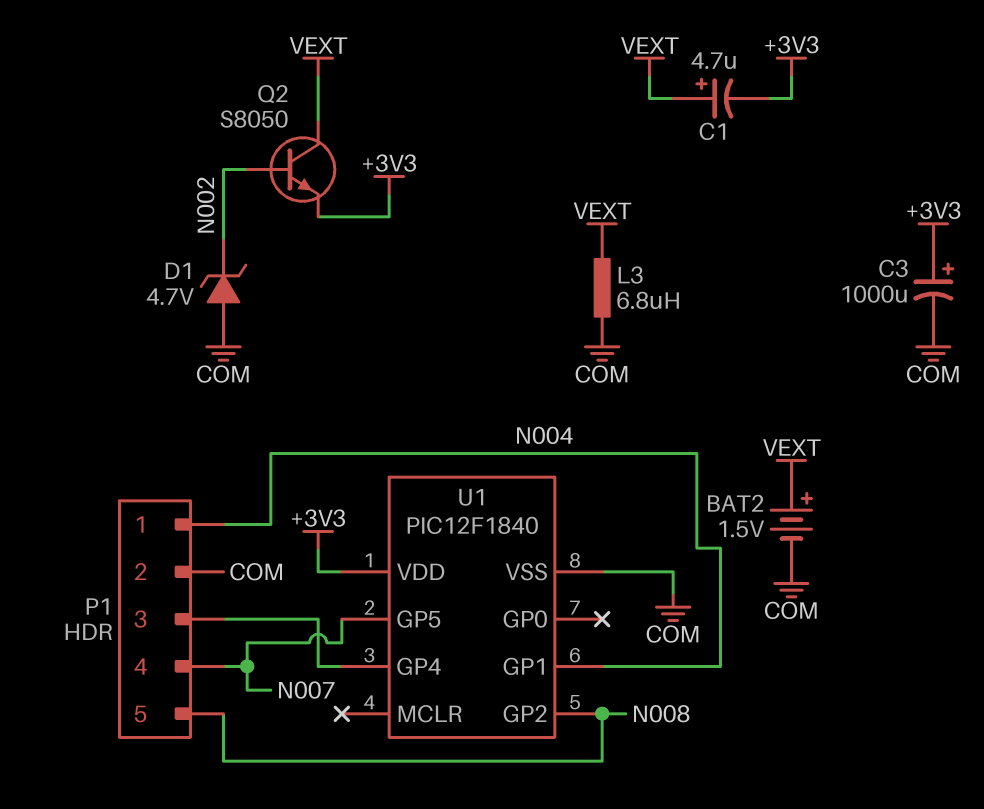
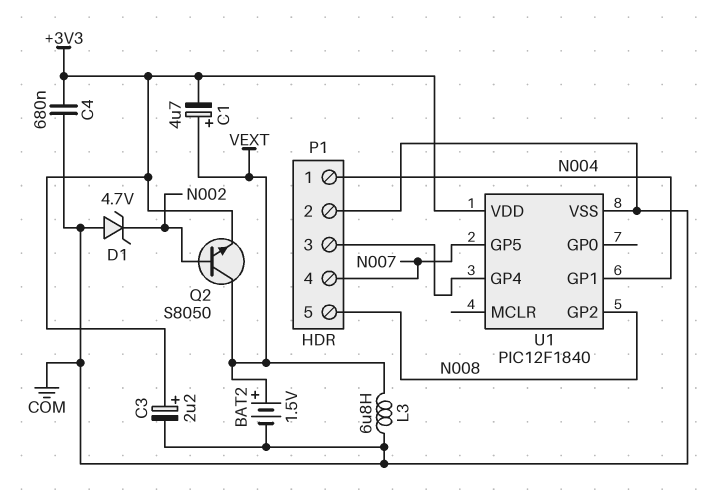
C3: 1000uF (plus +3V3, minus COM) -> 2.2uF (plus +3V3, minus COM)
C4: none -> 680nF (+3V3, COM)

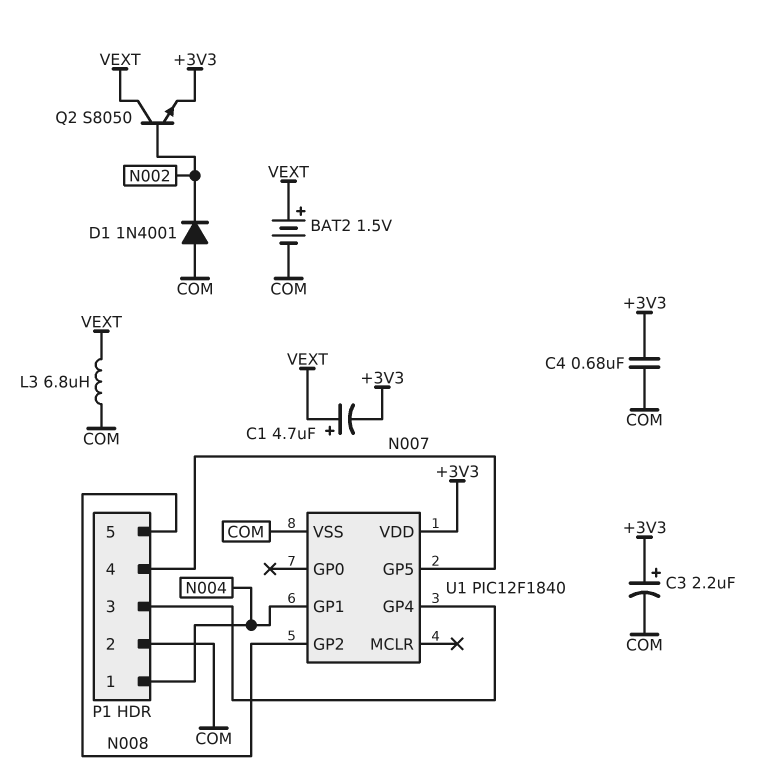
D1: zener 4.7V (A COM, K N002) -> diode 1N4001 (A COM, K N002)

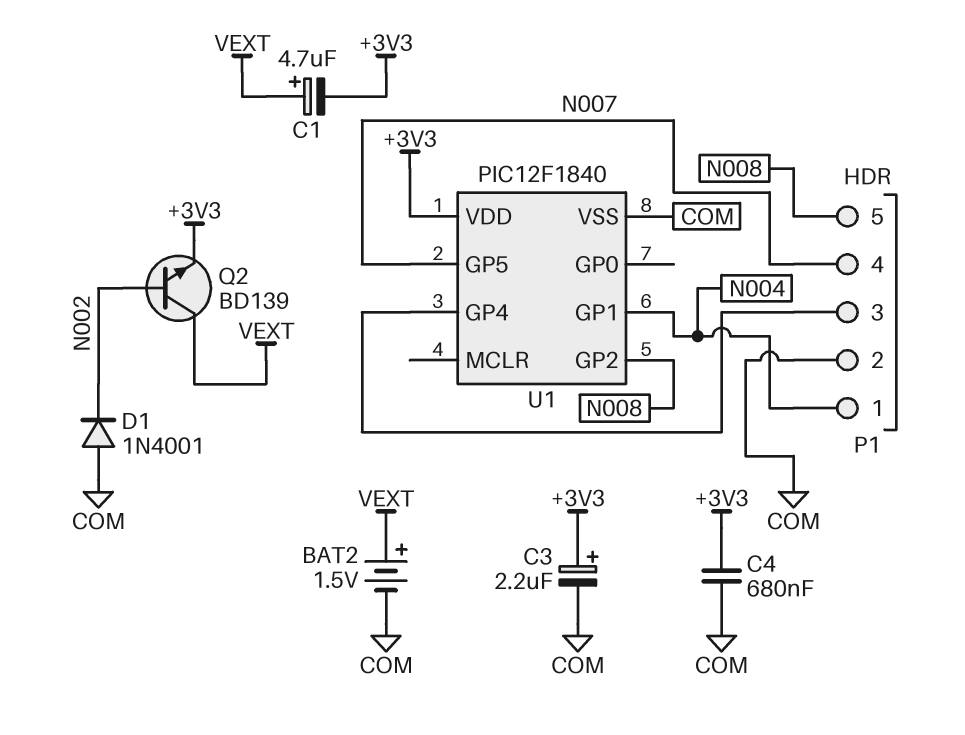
L3: 6.8uH (COM, VEXT) -> none
Q2: NPN S8050 (B N002, C VEXT, E +3V3) -> NPN BD139 (B N002, C VEXT, E +3V3)

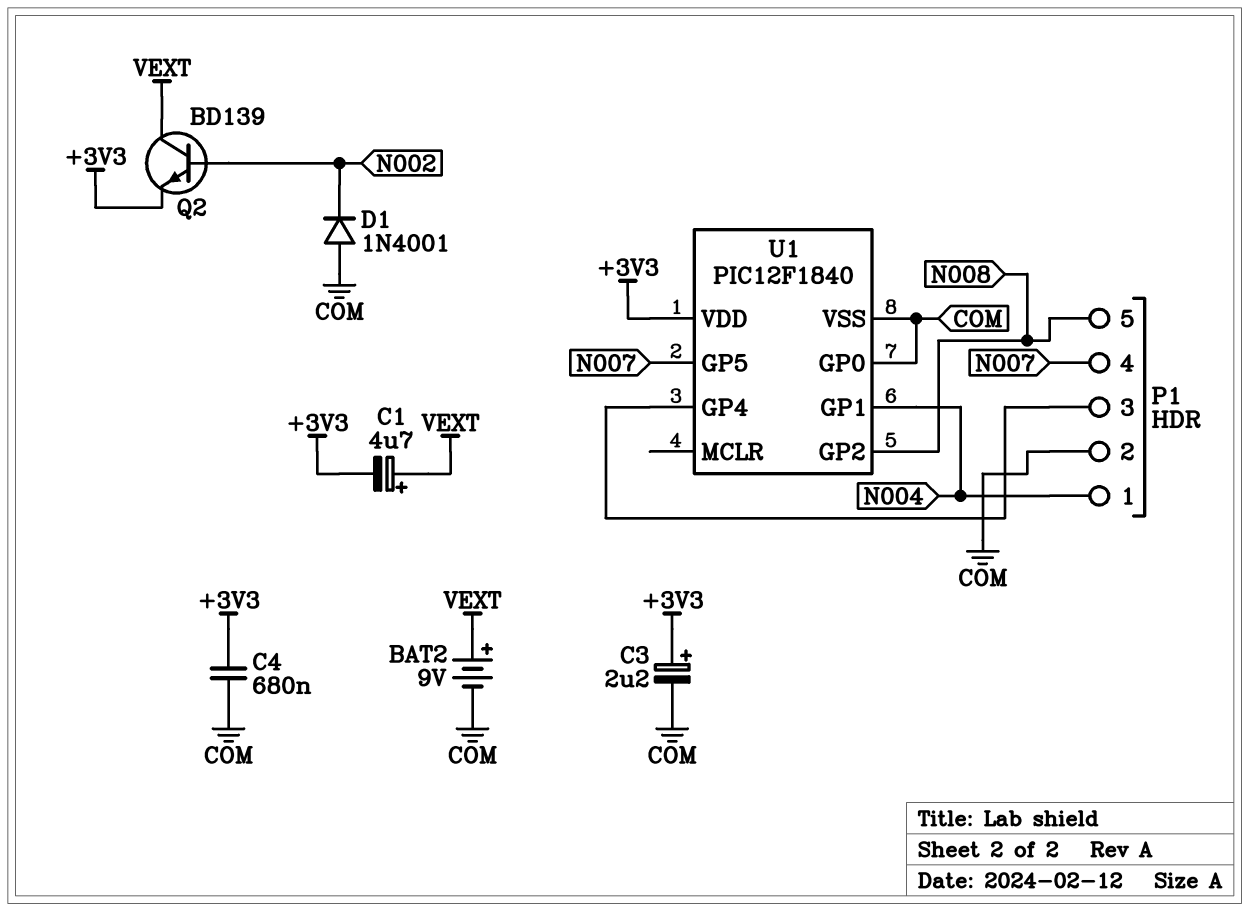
BAT2: 1.5V (plus VEXT, minus COM) -> 9V (plus VEXT, minus COM)
U1 pin GP0: none -> COM

